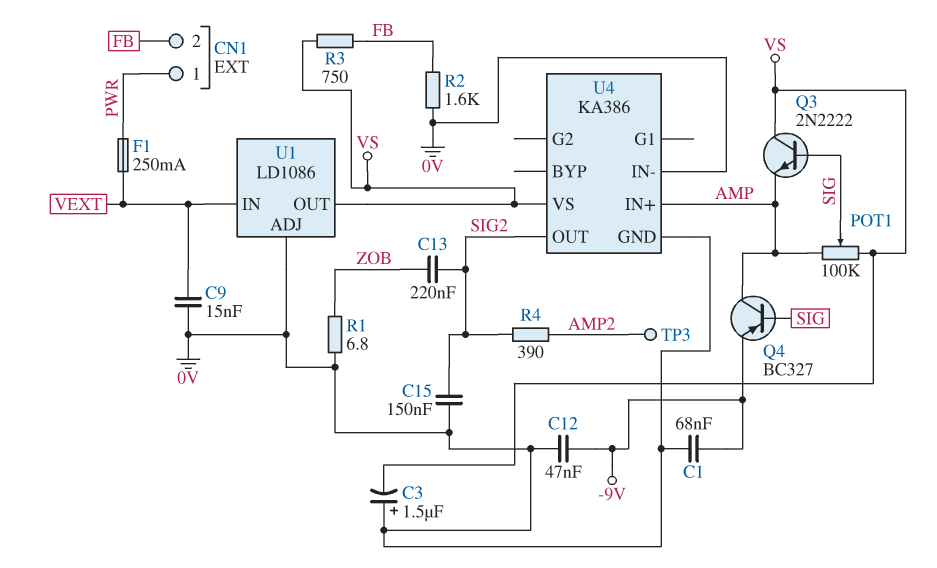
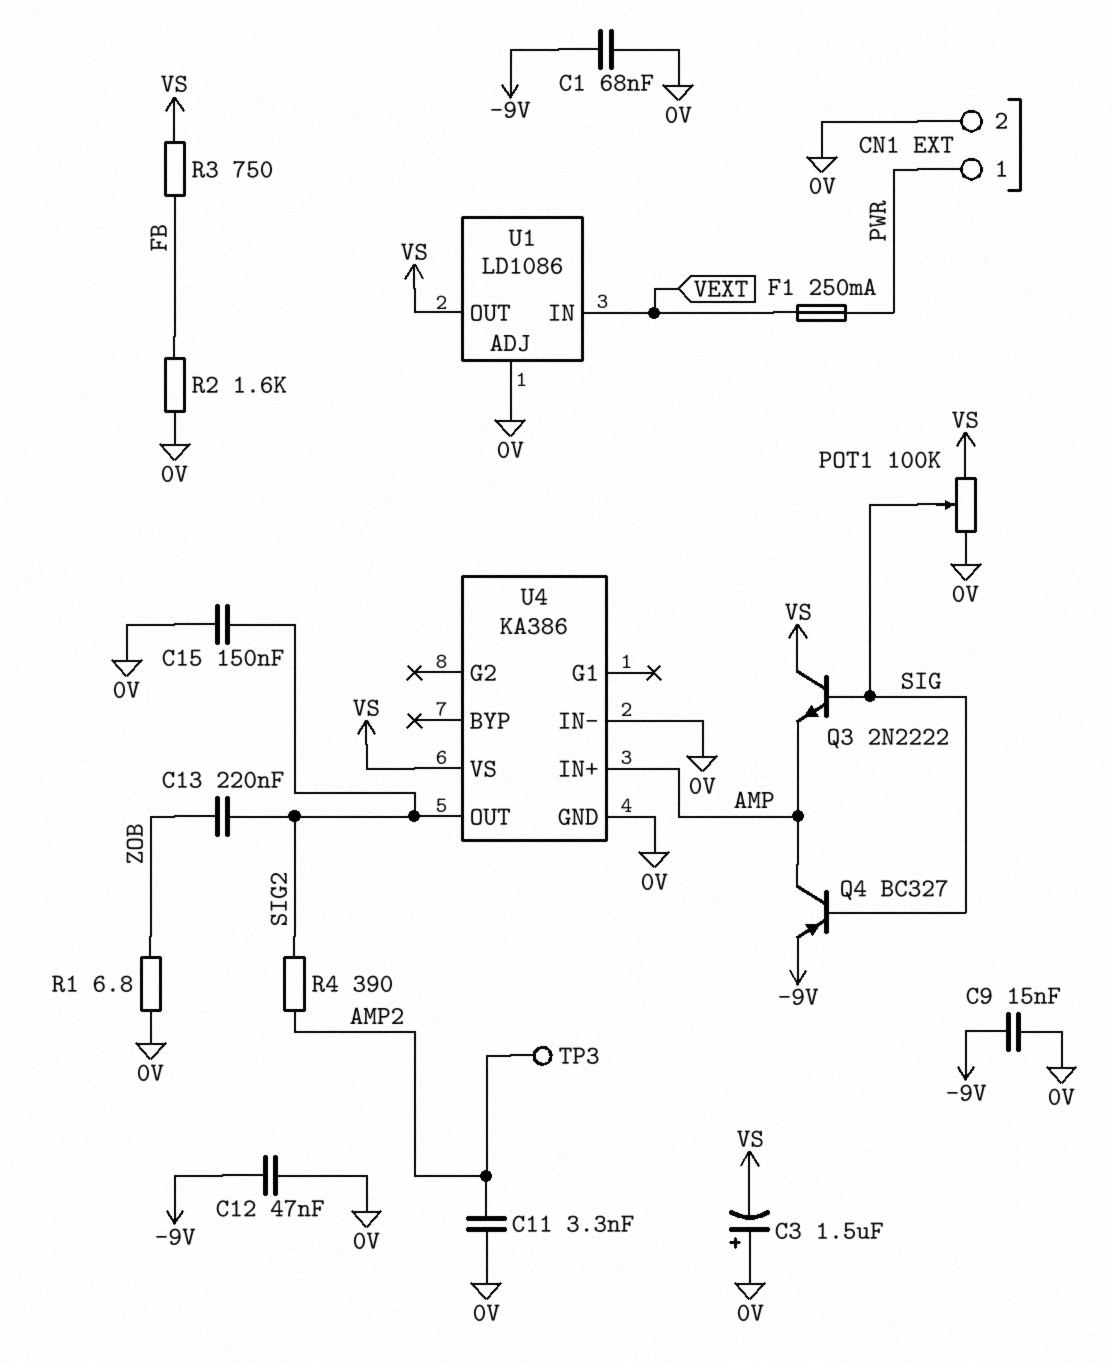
C9: 15nF (0V, VEXT) -> 15nF (-9V, 0V)
C11: none -> 3.3nF (0V, AMP2)
CN1 pin 2: FB -> 0V
POT1: 100k (AMP, VS, wiper SIG) -> 100k (0V, VS, wiper SIG)

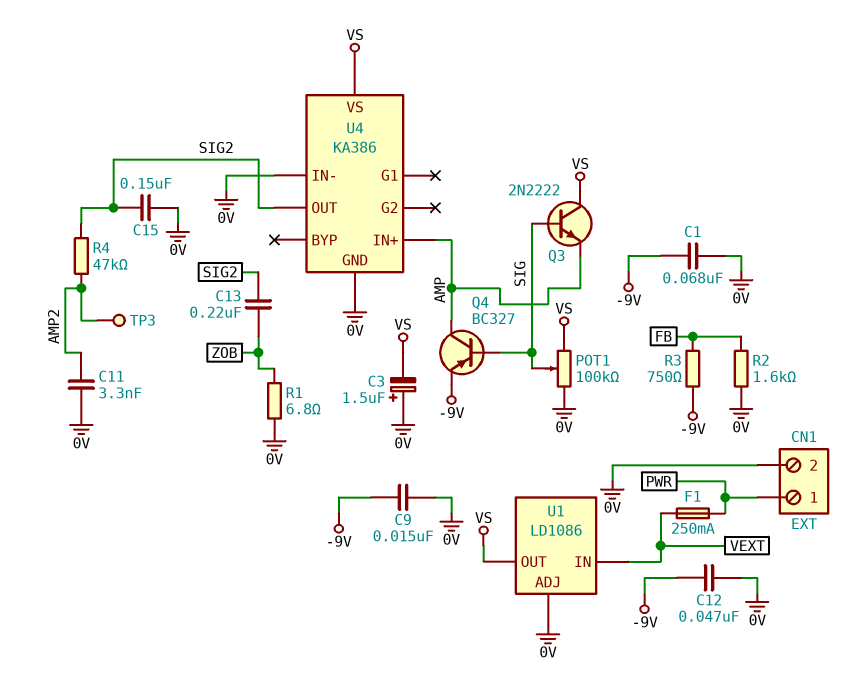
R3: 750 (FB, VS) -> 750 (-9V, FB)
R4: 390 (AMP2, SIG2) -> 47k (AMP2, SIG2)

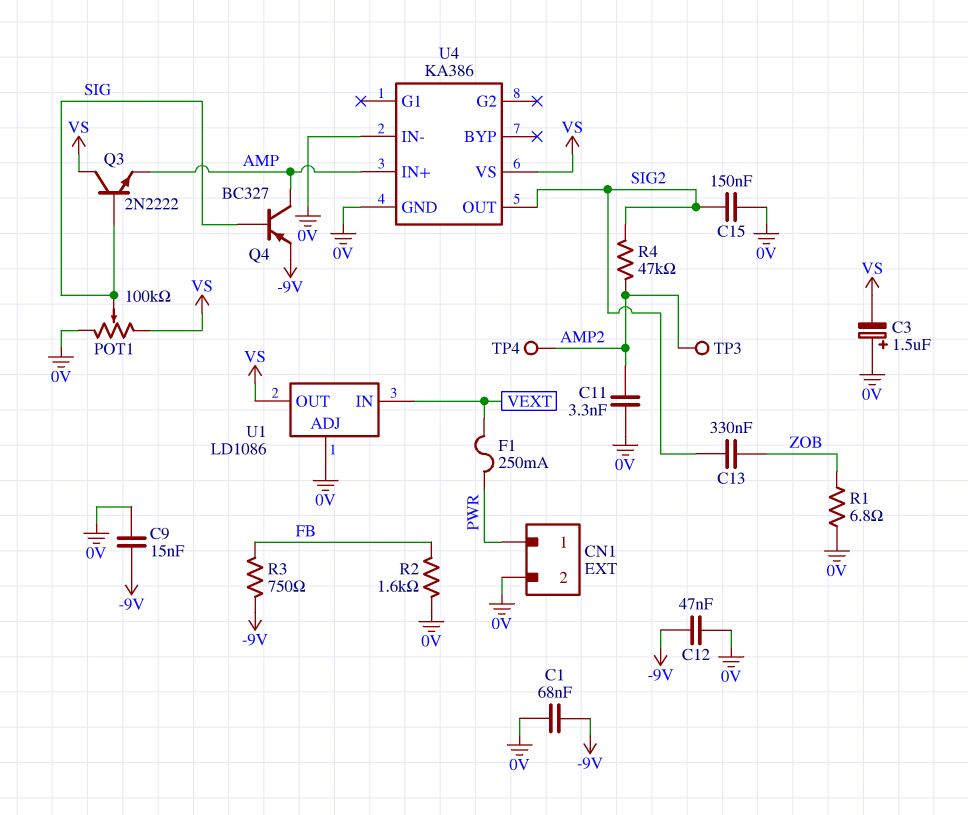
C13: 220nF (SIG2, ZOB) -> 330nF (SIG2, ZOB)
TP4: none -> test point (AMP2)

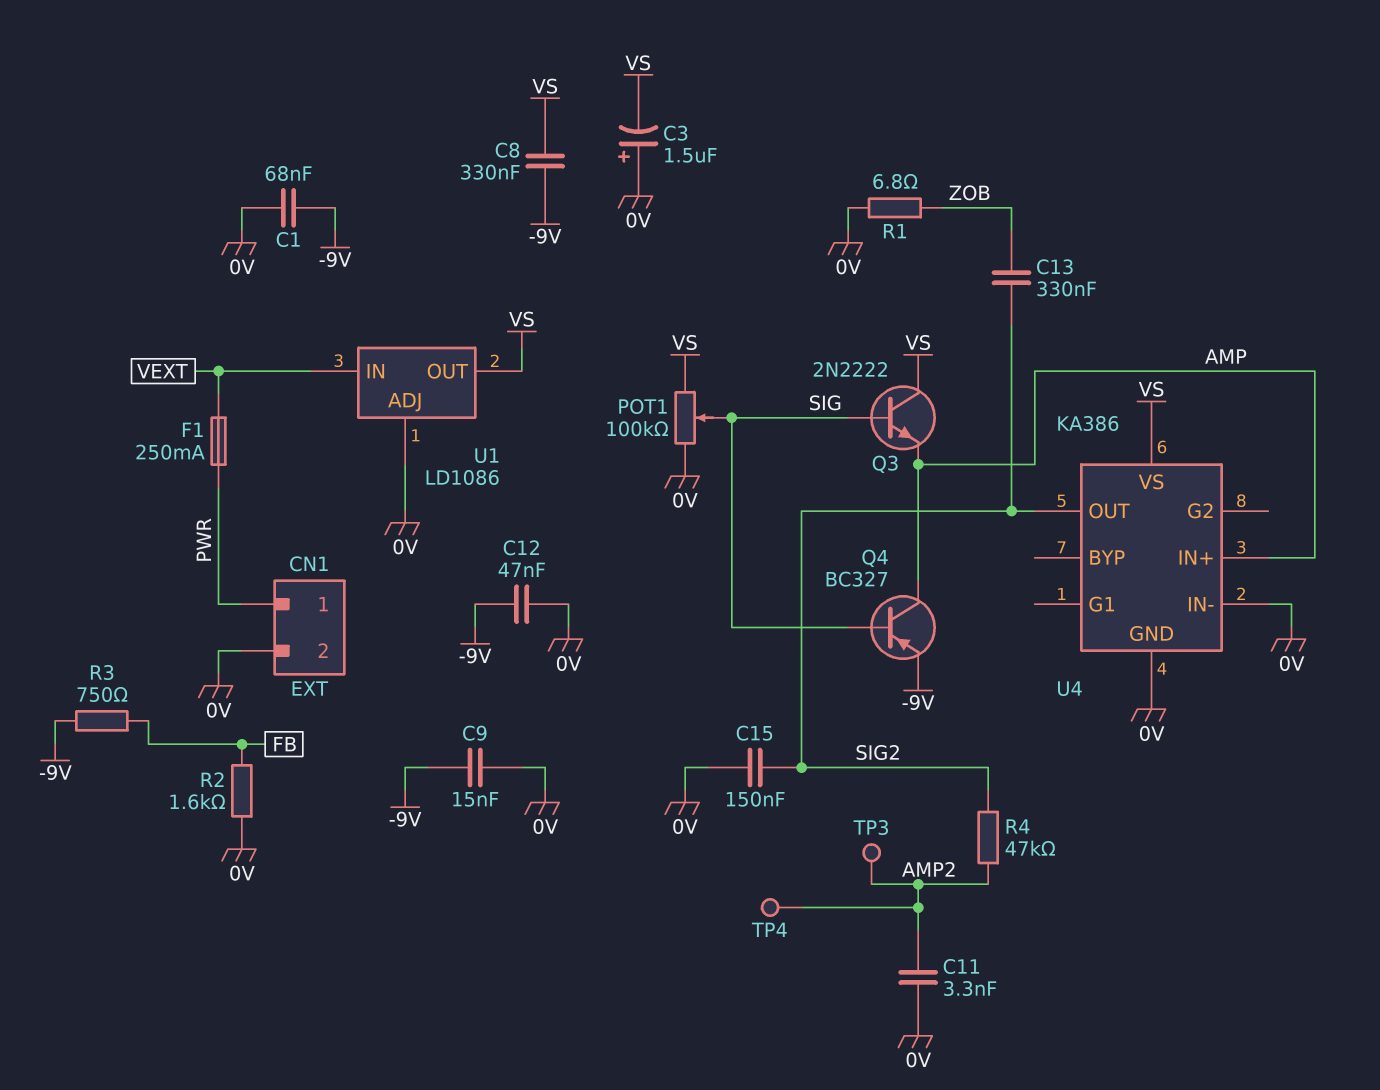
C8: none -> 330nF (-9V, VS)

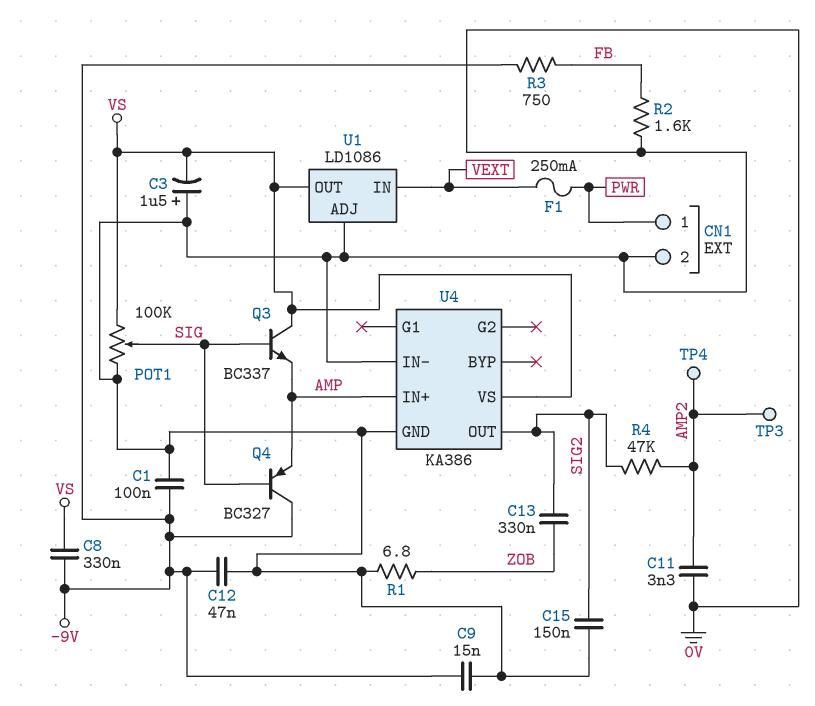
C1: 68nF (-9V, 0V) -> 100nF (-9V, 0V)
Q3: NPN 2N2222 (B SIG, C VS, E AMP) -> NPN BC337 (B SIG, C VS, E AMP)
Q4: PNP BC327 (B SIG, C AMP, E -9V) -> PNP BC327 (B SIG, C -9V, E AMP)

